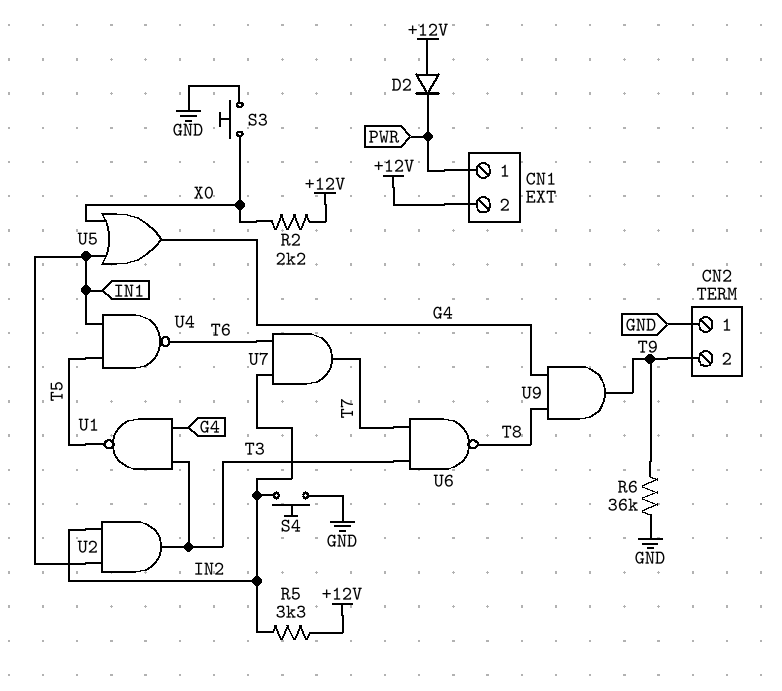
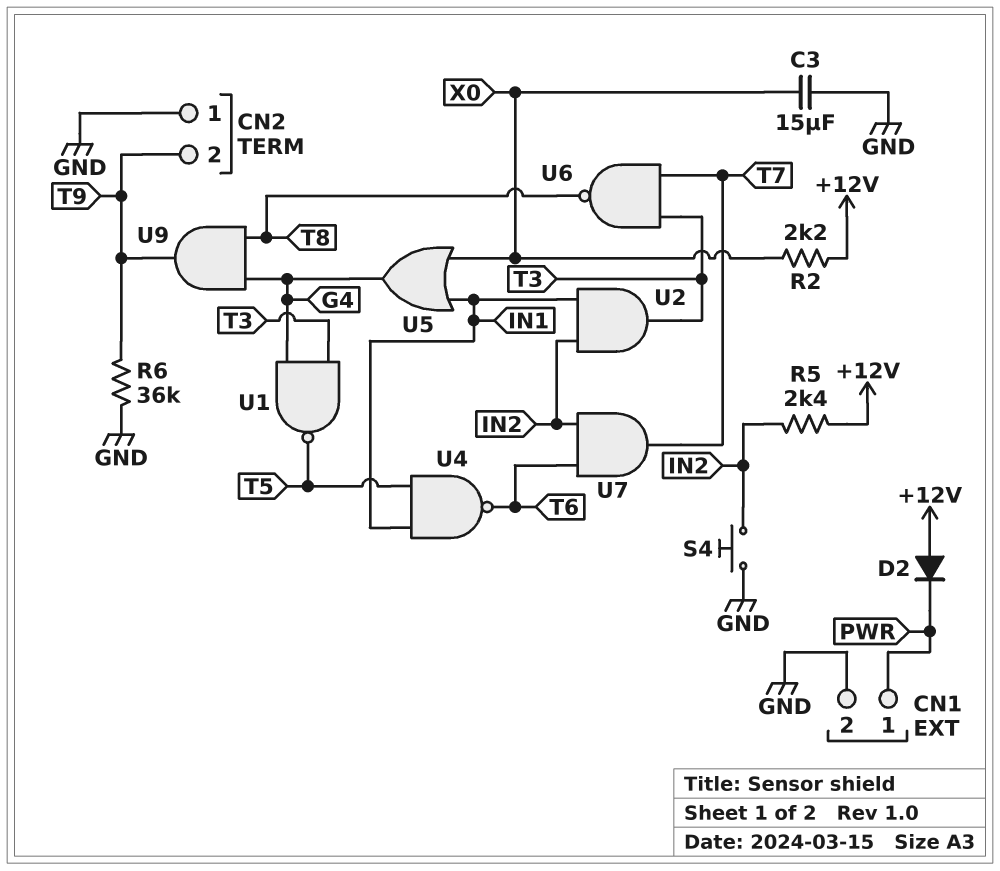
C3: none -> 15uF (GND, X0)
CN1 pin 2: +12V -> GND
R5: 3.3k (+12V, IN2) -> 2.4k (+12V, IN2)
S3: button (GND, X0) -> none

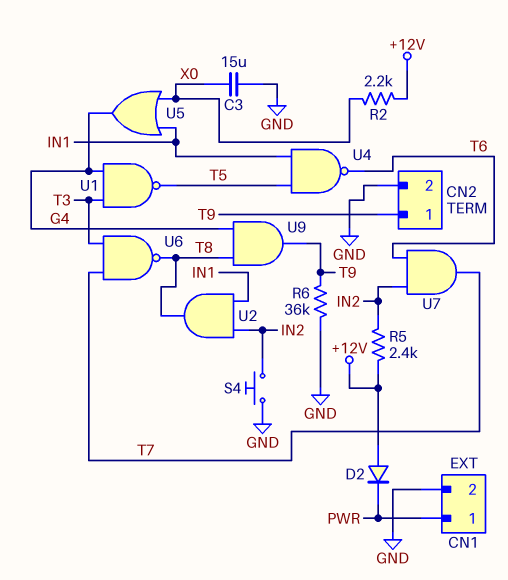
CN2 pin 1: GND -> T9
CN2 pin 2: T9 -> GND
U2: AND (in IN1, in IN2, out T3) -> AND (in IN1, in IN2, out T8)

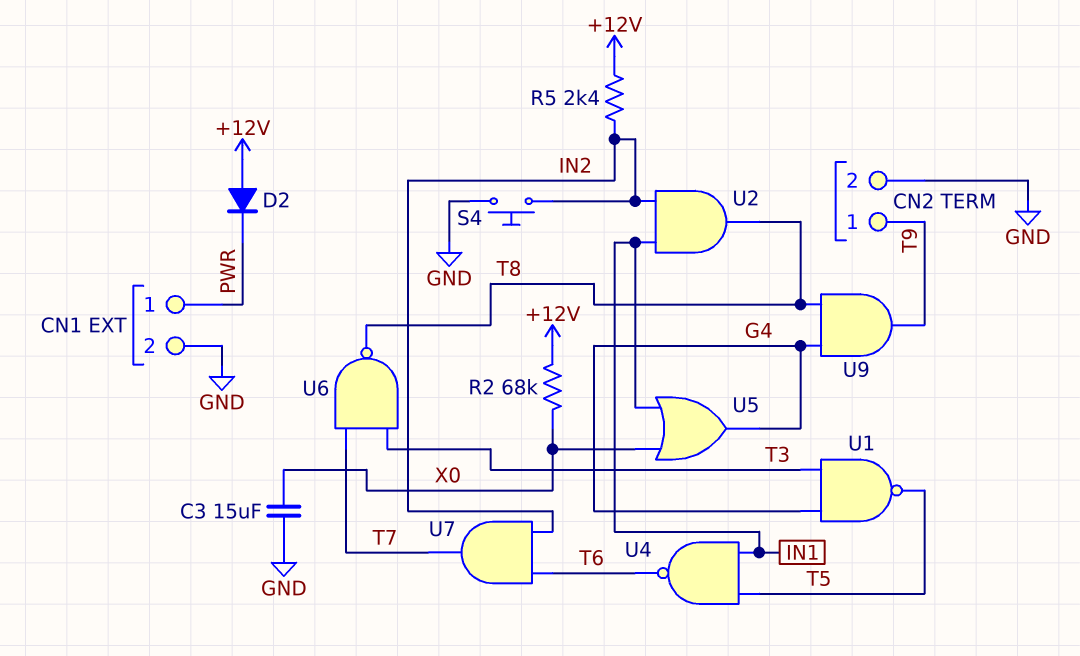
R2: 2.2k (+12V, X0) -> 68k (+12V, X0)
R6: 36k (GND, T9) -> none

